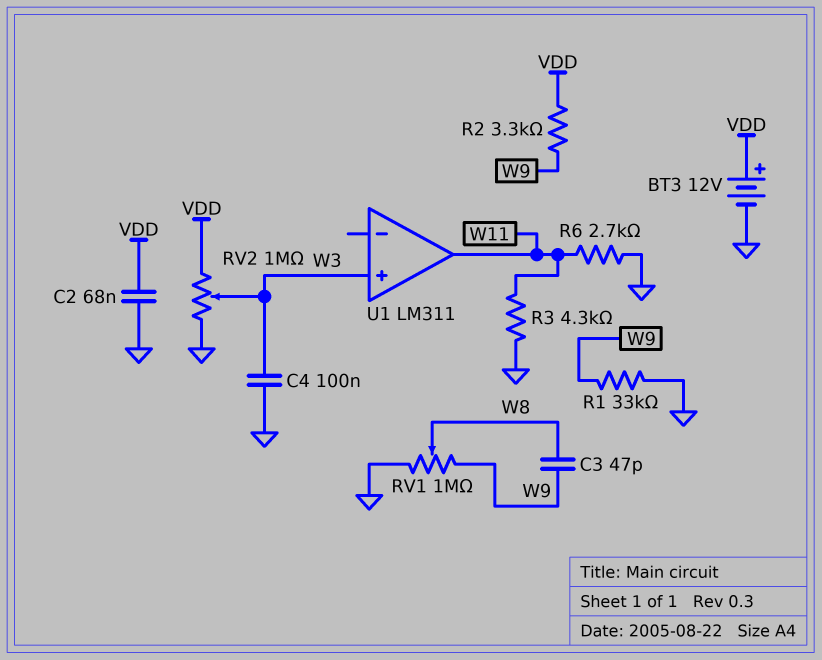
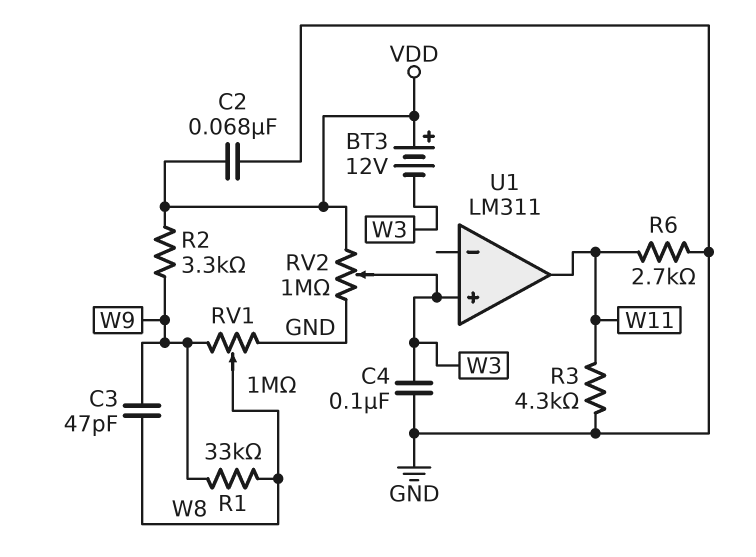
BT3: 12V (plus VDD, minus GND) -> 12V (plus VDD, minus W3)
R1: 33k (GND, W9) -> 33k (W8, W9)

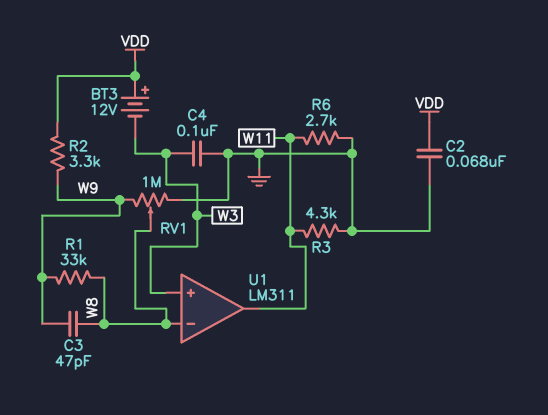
RV2: 1M (GND, VDD, wiper W3) -> none
U1 pin in-: none -> W8

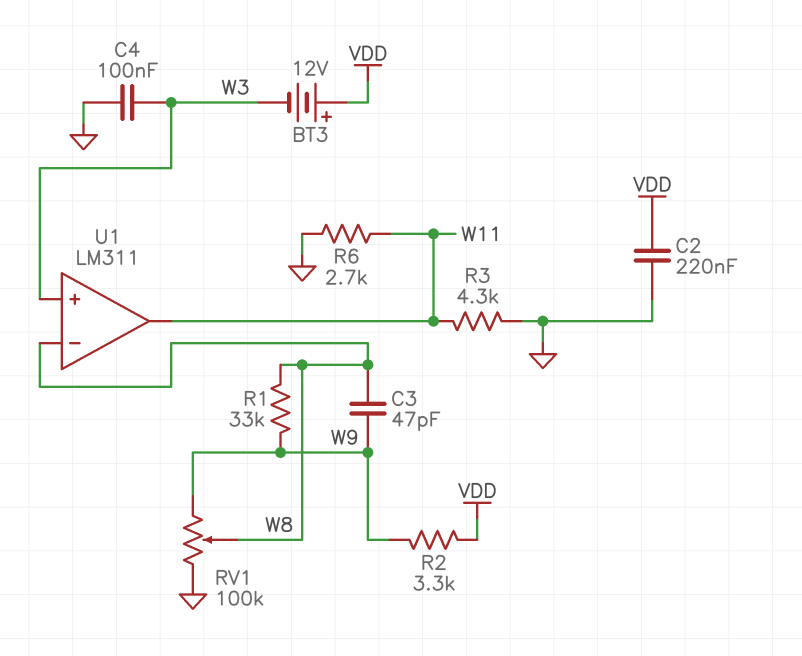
C2: 68nF (GND, VDD) -> 220nF (GND, VDD)
RV1: 1M (GND, W9, wiper W8) -> 100k (GND, W9, wiper W8)

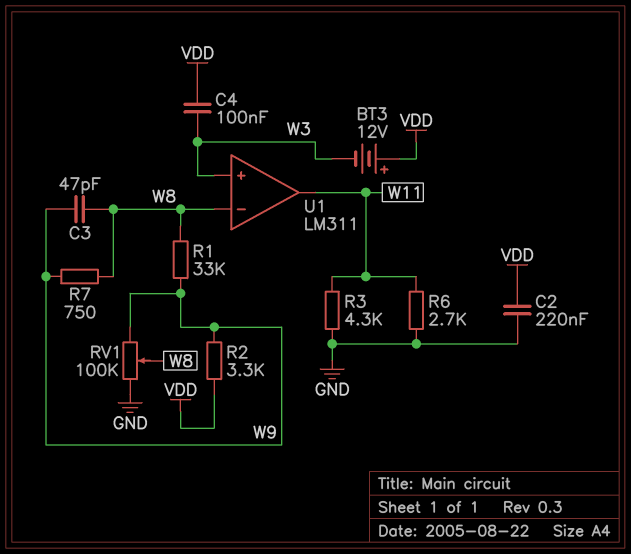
C4: 100nF (GND, W3) -> 100nF (VDD, W3)
R7: none -> 750 (W8, W9)

